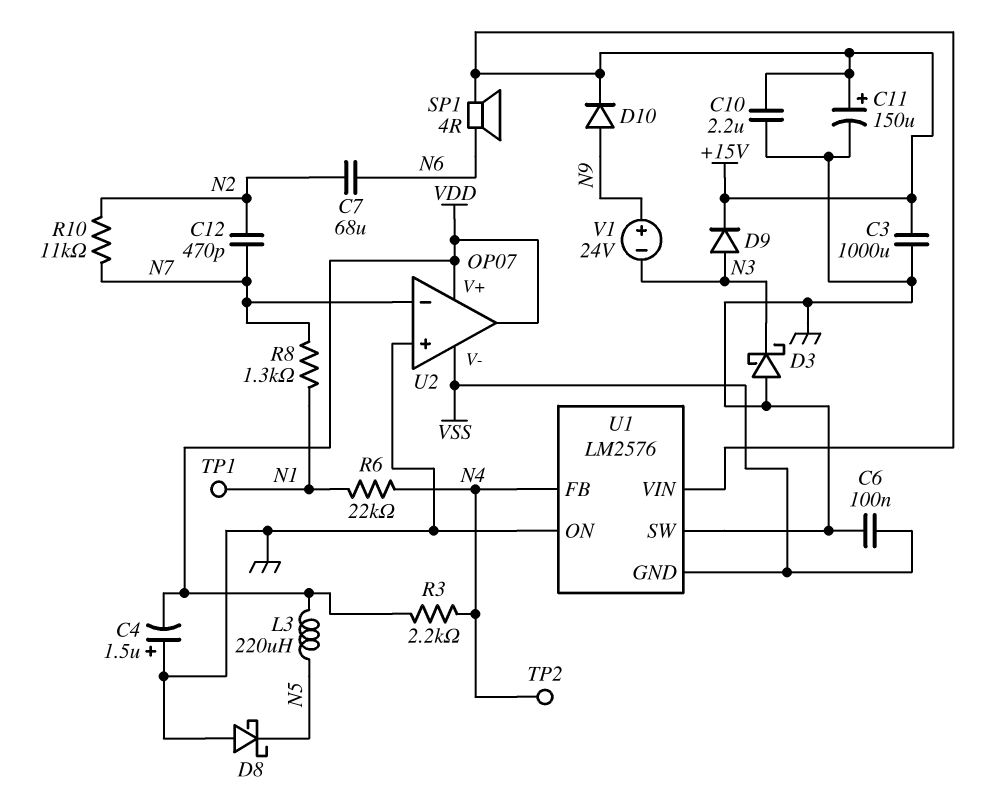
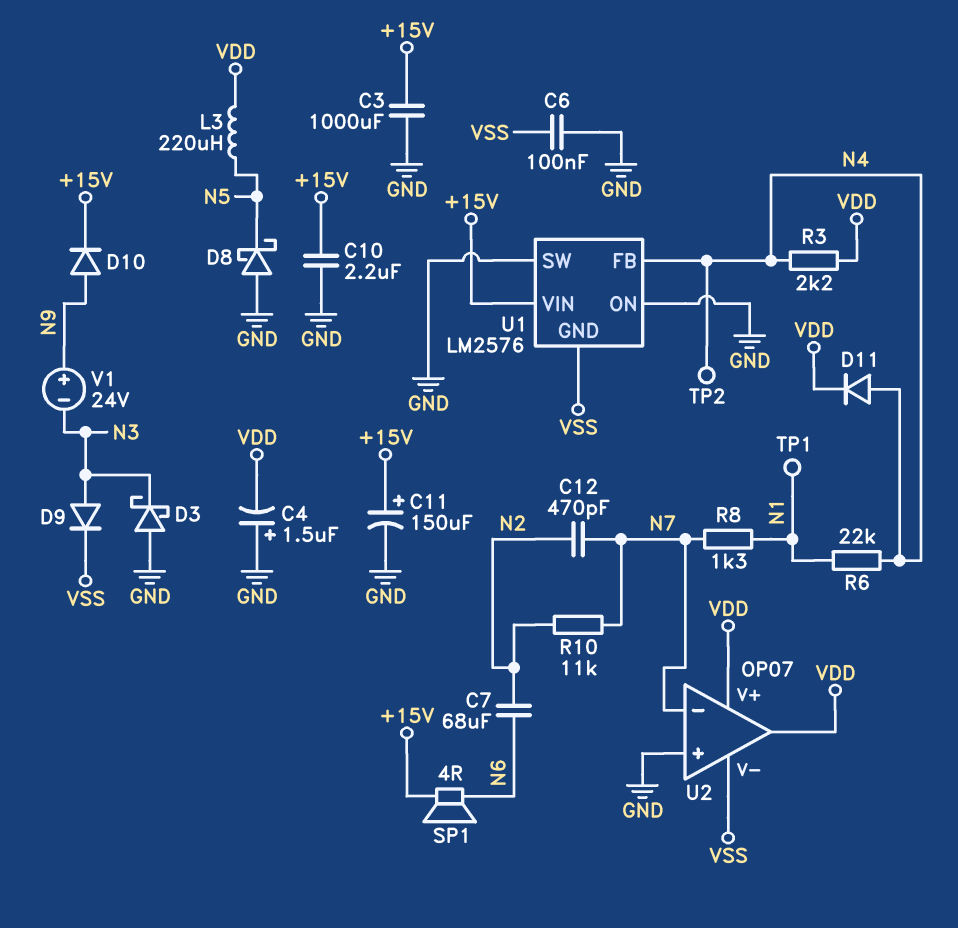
D9: diode (A N3, K +15V) -> diode (A N3, K VSS)
D11: none -> diode (A N4, K VDD)

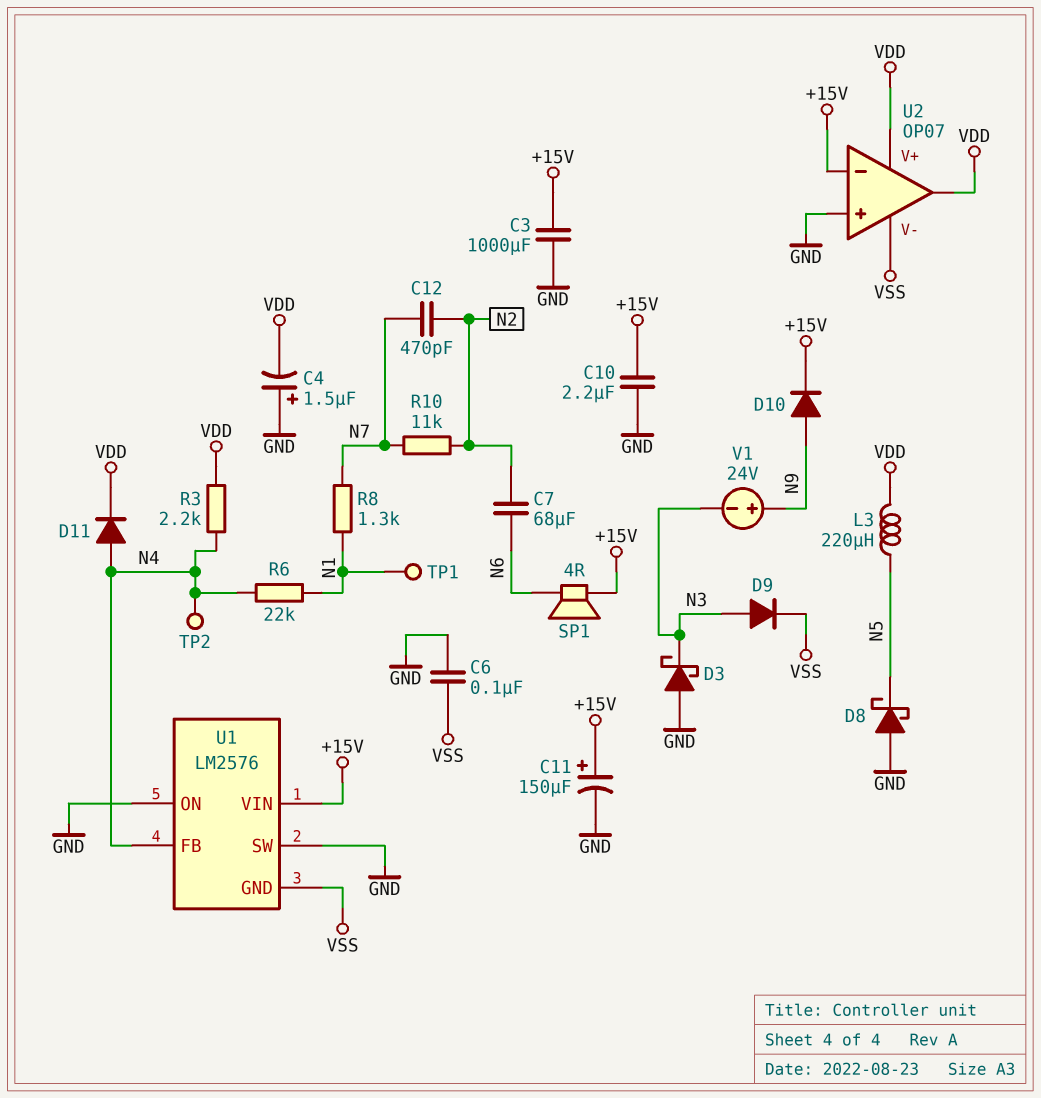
U2 pin in-: N7 -> +15V

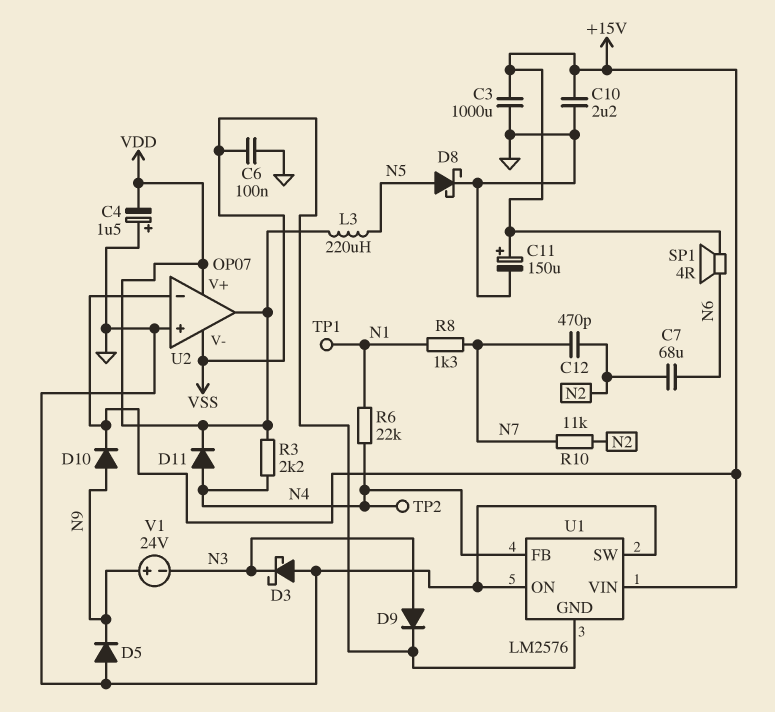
D5: none -> diode (A GND, K N9)
D8: schottky (A GND, K N5) -> schottky (A N5, K GND)

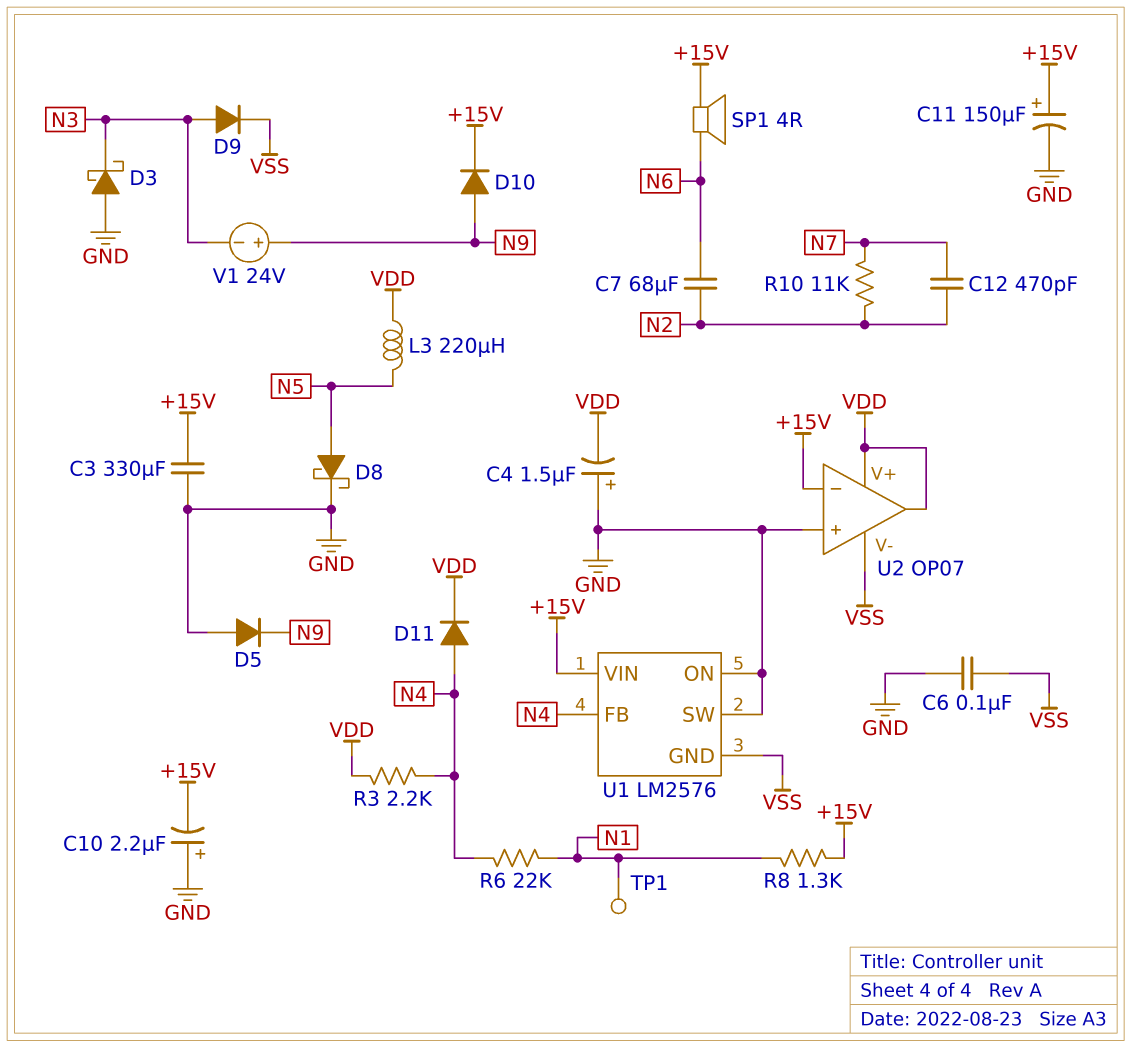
C3: 1000uF (+15V, GND) -> 330uF (+15V, GND)
C10: 2.2uF (+15V, GND) -> 2.2uF (plus GND, minus +15V)
R8: 1.3k (N1, N7) -> 1.3k (+15V, N1)
TP2: test point (N4) -> none

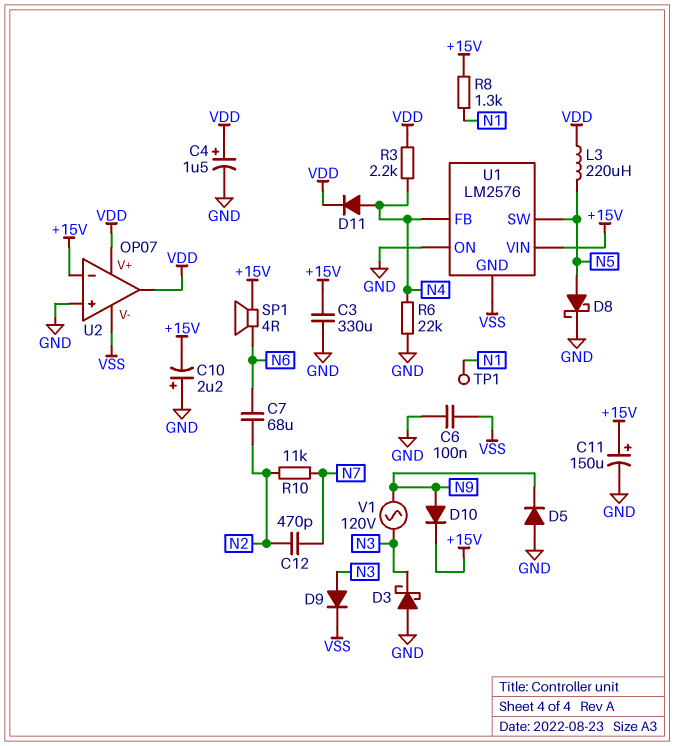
C4: 1.5uF (plus GND, minus VDD) -> 1.5uF (plus VDD, minus GND)
R6: 22k (N1, N4) -> 22k (GND, N4)
U1 pin SW: GND -> N5
V1: 24V (plus N9, minus N3) -> AC 120V (N3, N9)

